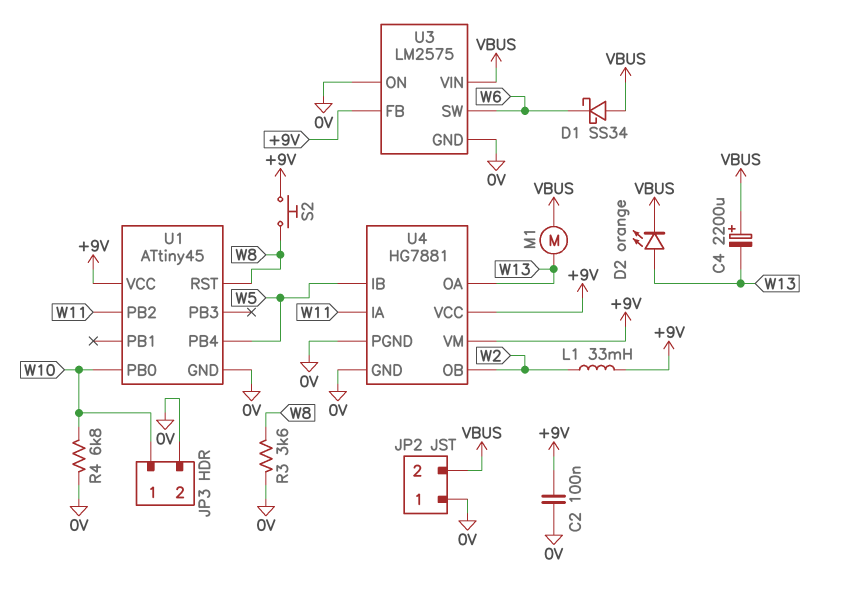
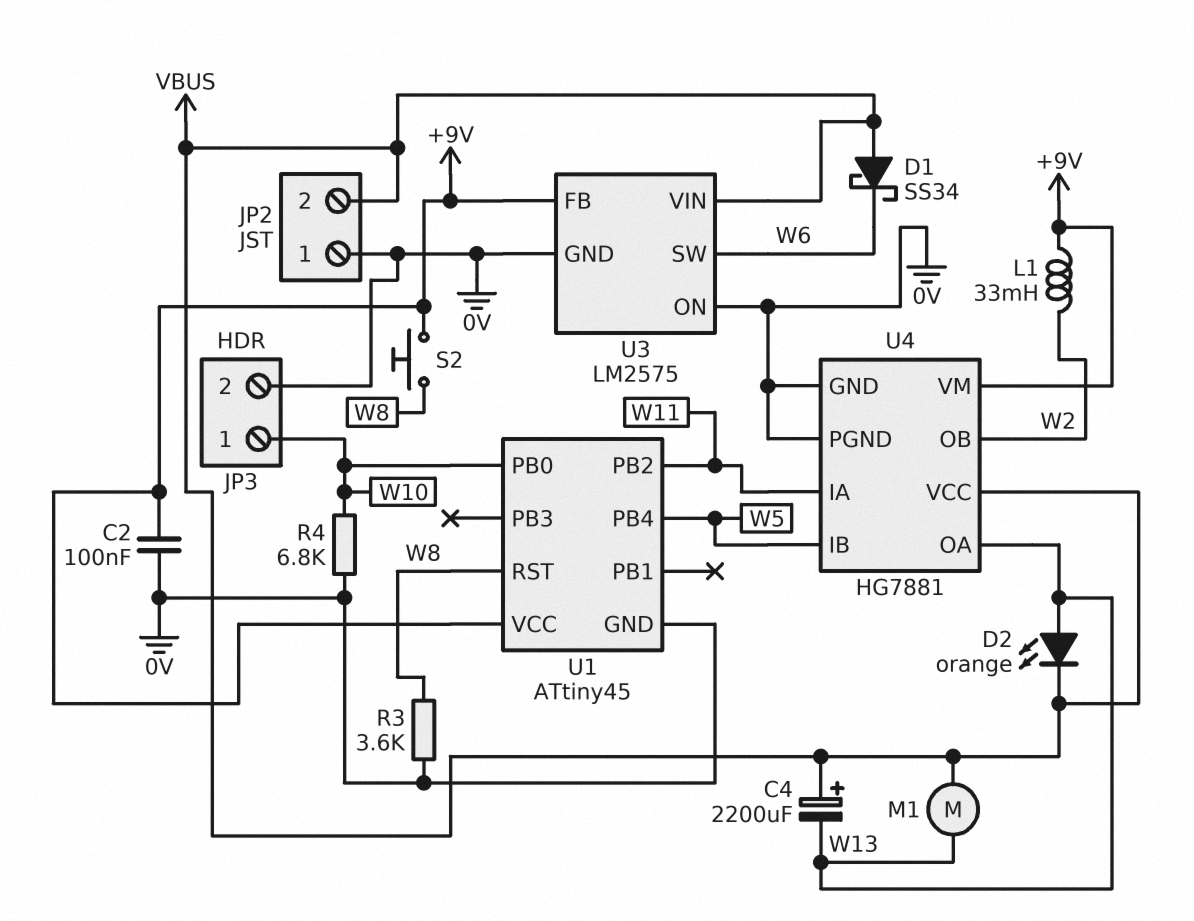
U4 pin VCC: +9V -> VBUS

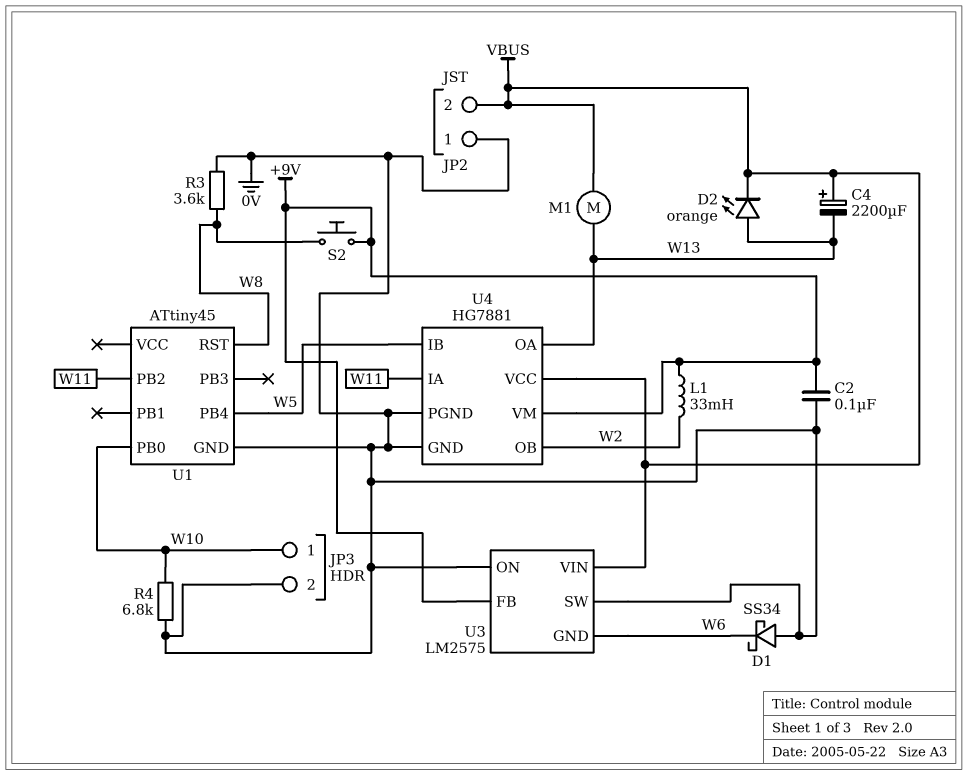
D1: schottky SS34 (A VBUS, K W6) -> schottky SS34 (A 0V, K W6)
U1 pin VCC: +9V -> none
U3 pin GND: 0V -> W6
U3 pin SW: W6 -> 0V

